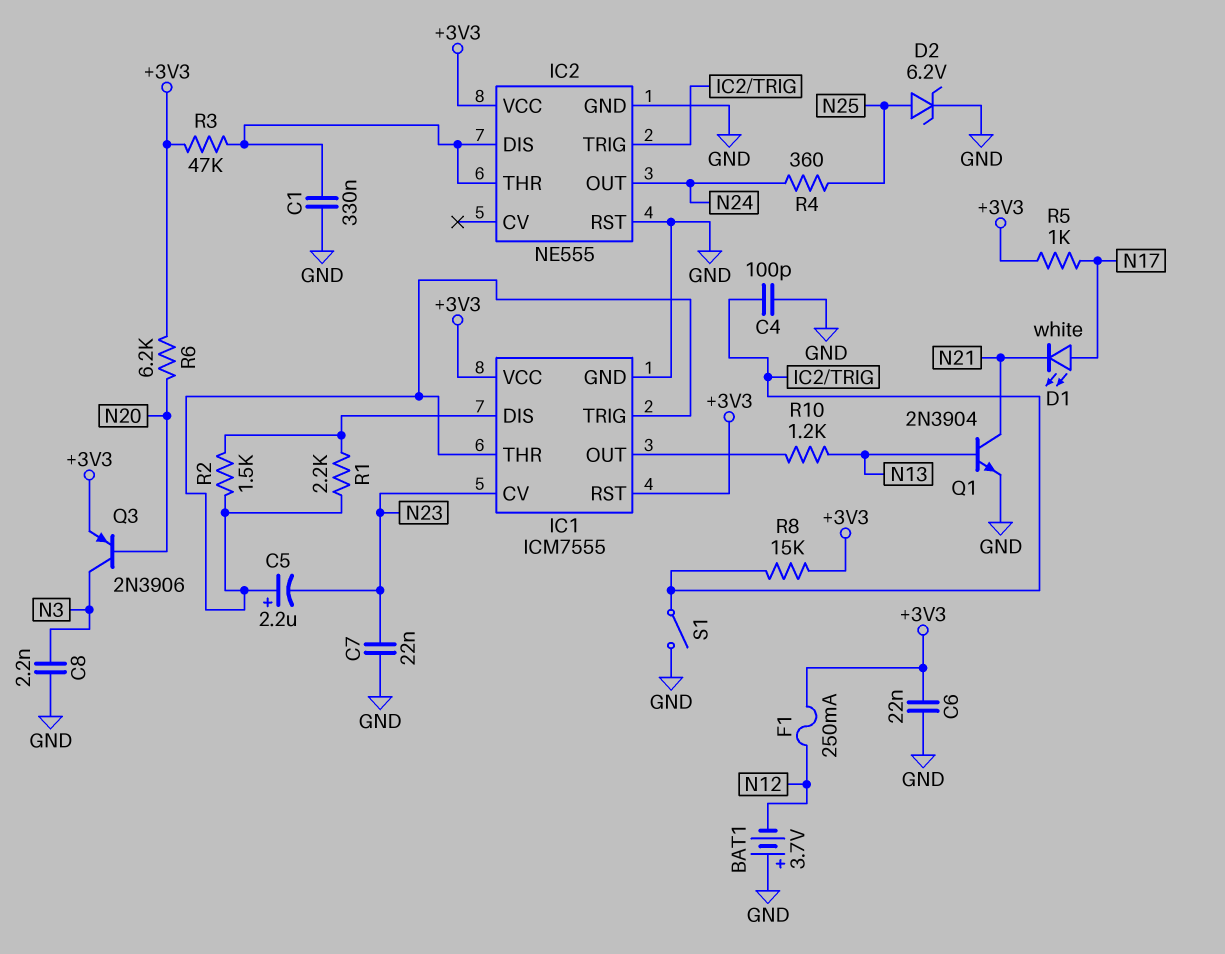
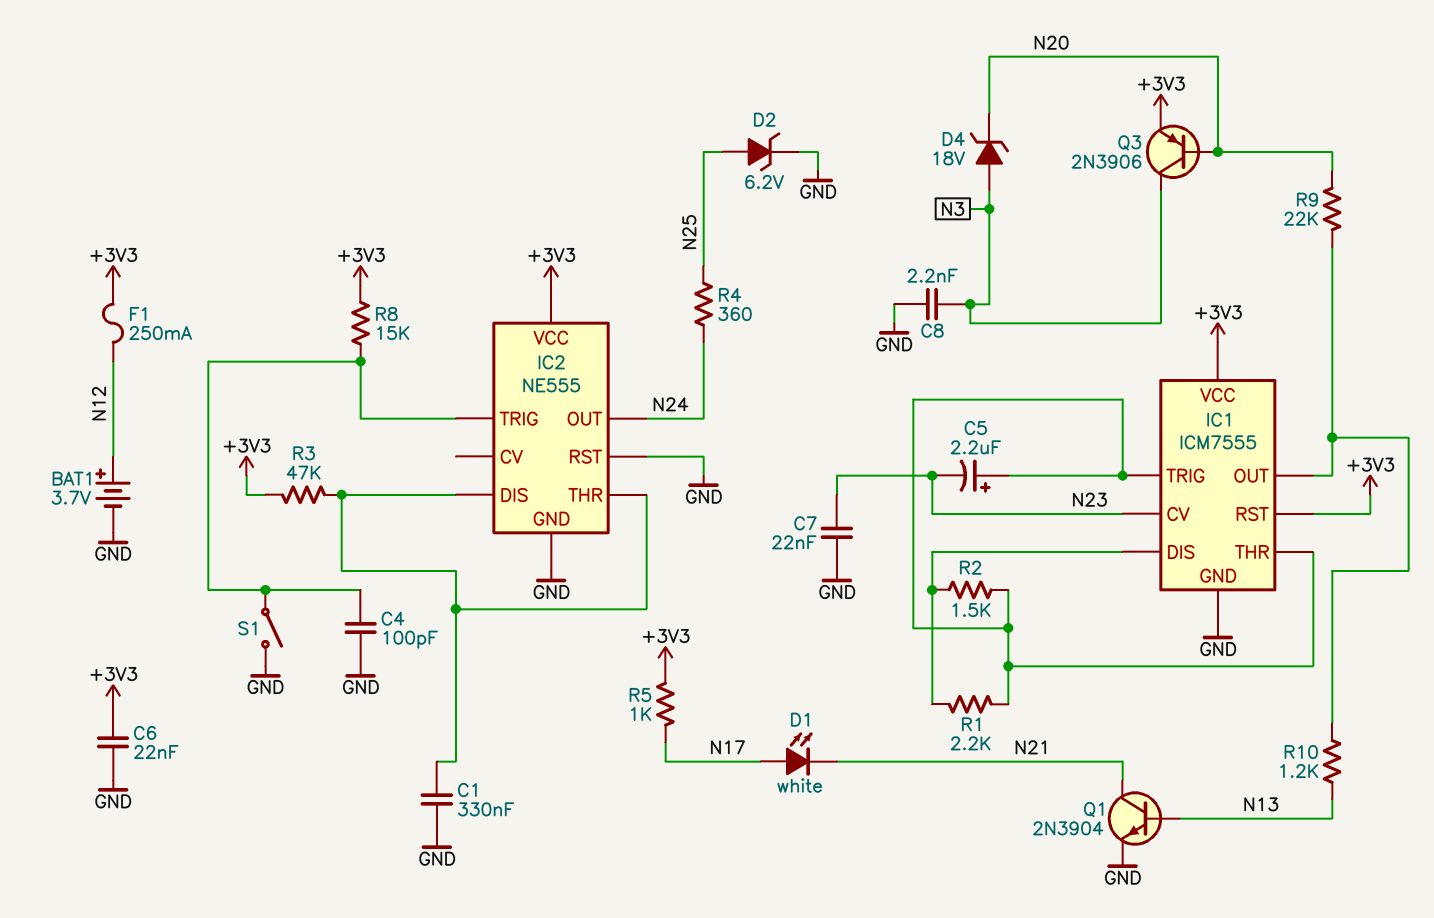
BAT1: 3.7V (plus GND, minus N12) -> 3.7V (plus N12, minus GND)
D4: none -> zener 18V (A N3, K N20)
R6: 6.2k (+3V3, N20) -> none
R9: none -> 22k (IC1/OUT, N20)

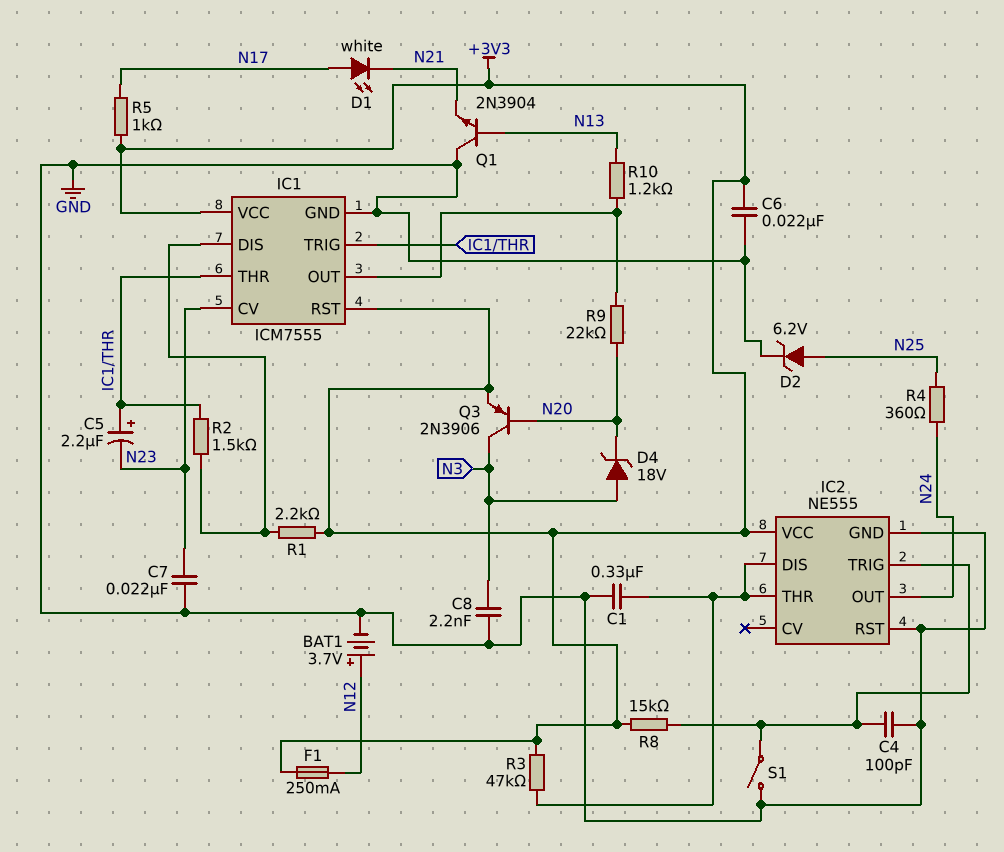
Q1: NPN 2N3904 (B N13, C N21, E GND) -> NPN 2N3904 (B N13, C GND, E N21)
R1: 2.2k (IC1/DIS, IC1/THR) -> 2.2k (+3V3, IC1/DIS)

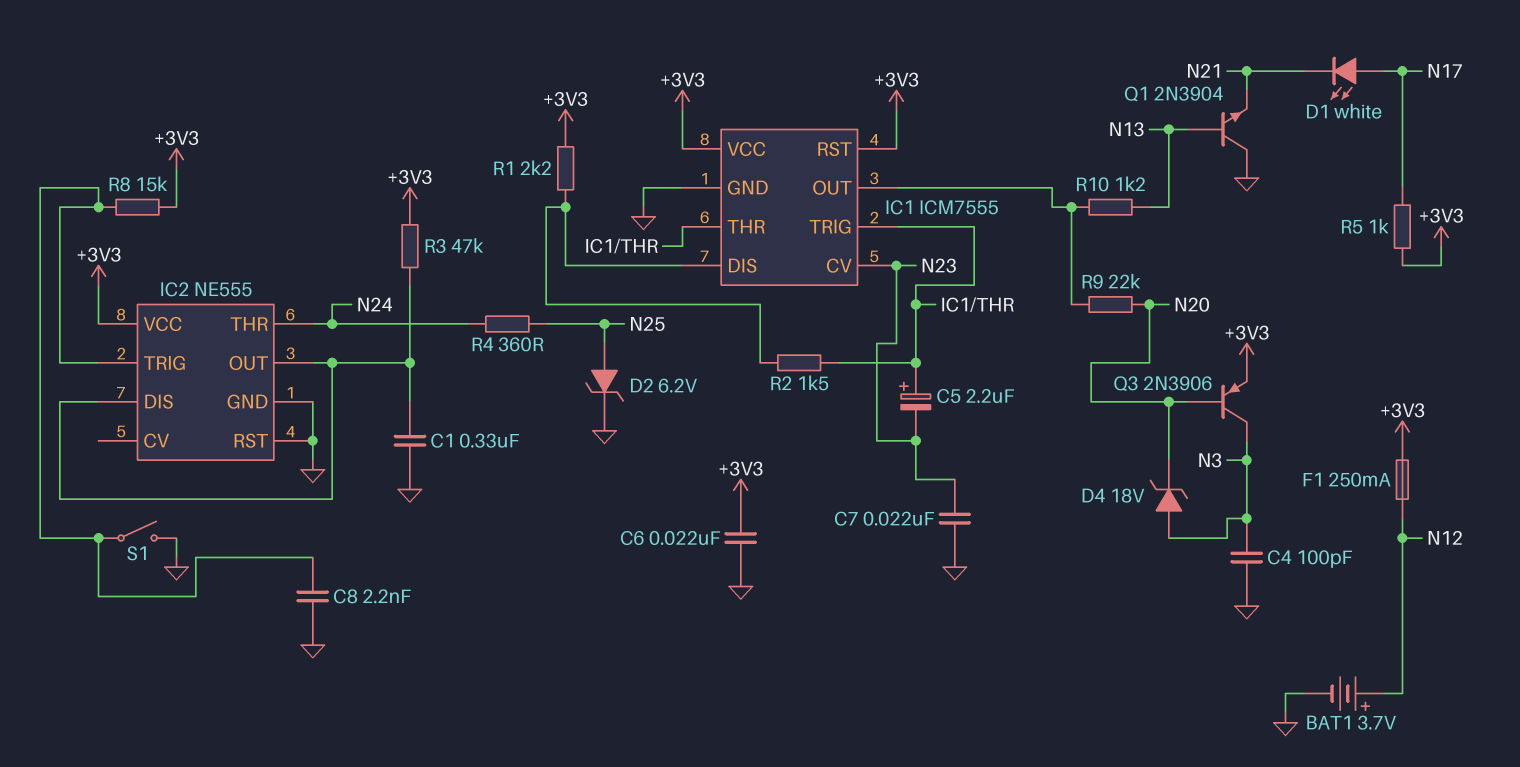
C4: 100pF (GND, IC2/TRIG) -> 100pF (GND, N3)
C8: 2.2nF (GND, N3) -> 2.2nF (GND, IC2/TRIG)
IC2 pin OUT: N24 -> IC2/DIS
IC2 pin THR: IC2/DIS -> N24

